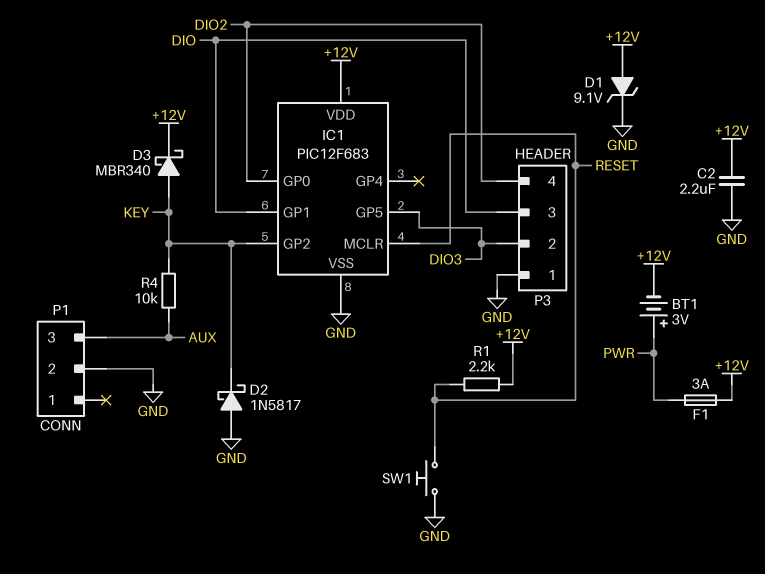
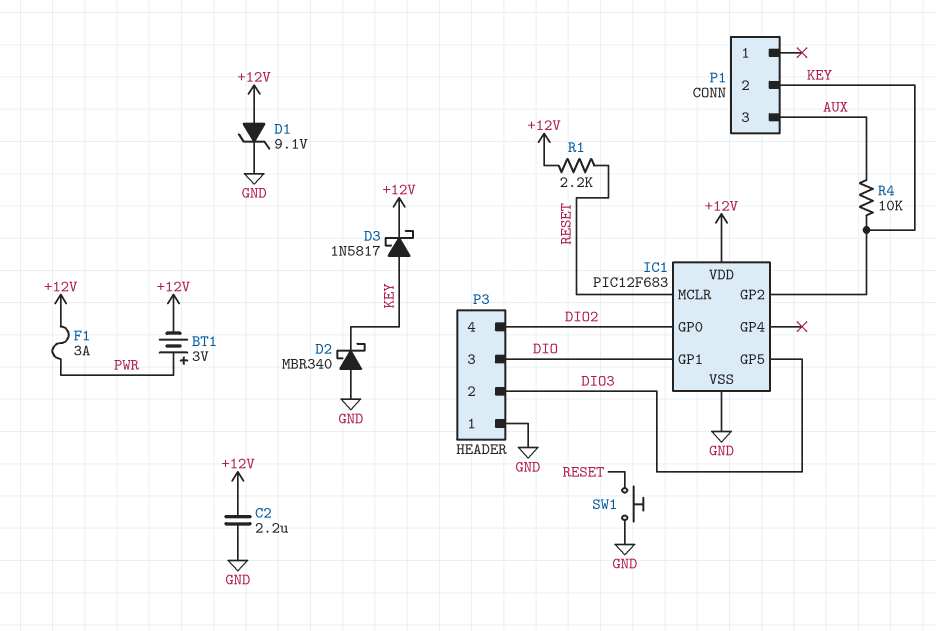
D2: schottky 1N5817 (A GND, K KEY) -> schottky MBR340 (A GND, K KEY)
D3: schottky MBR340 (A KEY, K +12V) -> schottky 1N5817 (A KEY, K +12V)
P1 pin 2: GND -> KEY

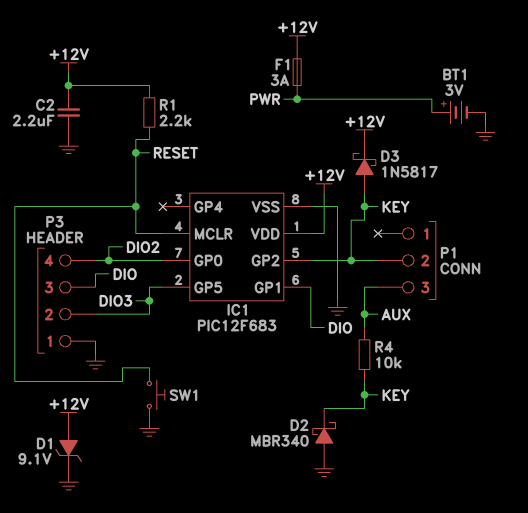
BT1: 3V (plus PWR, minus +12V) -> 3V (plus PWR, minus GND)

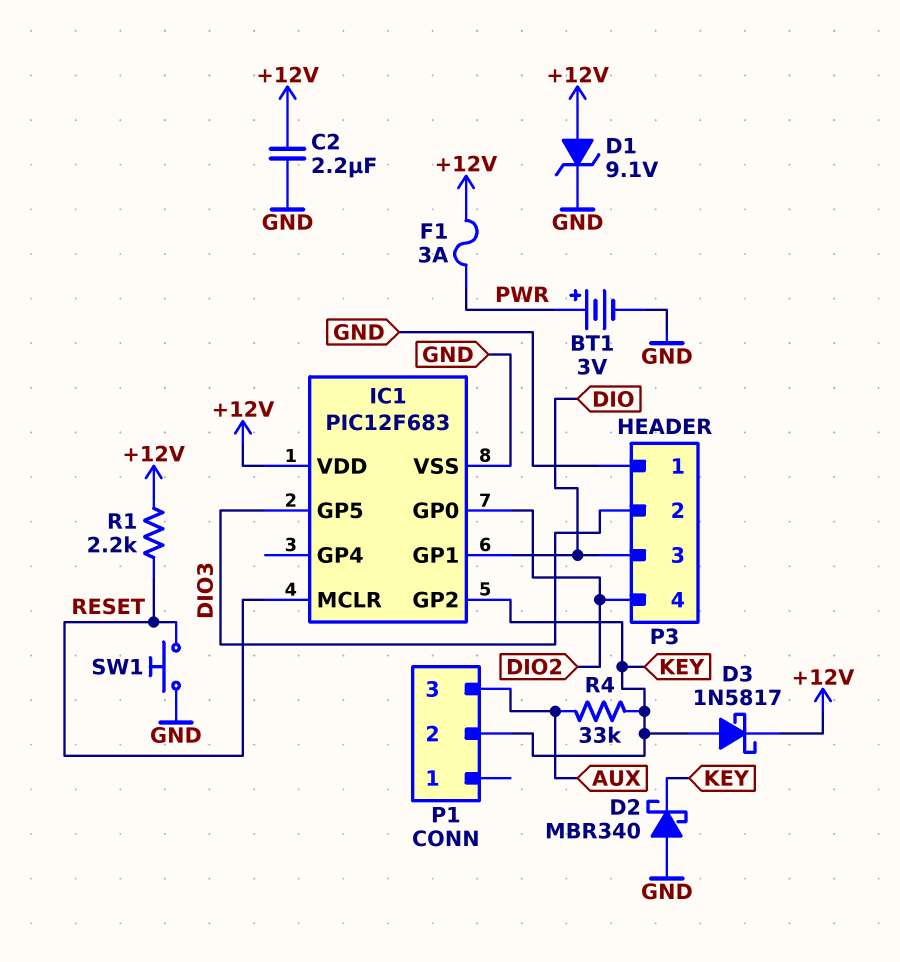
R4: 10k (AUX, KEY) -> 33k (AUX, KEY)

